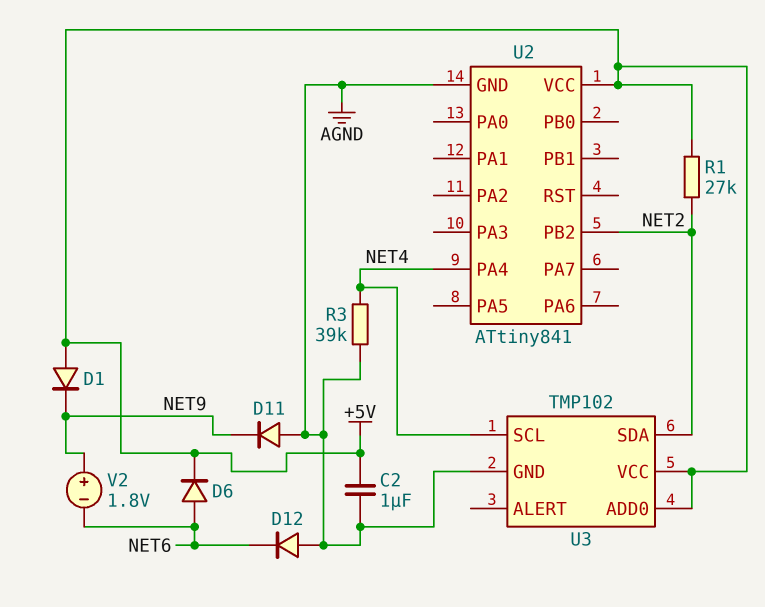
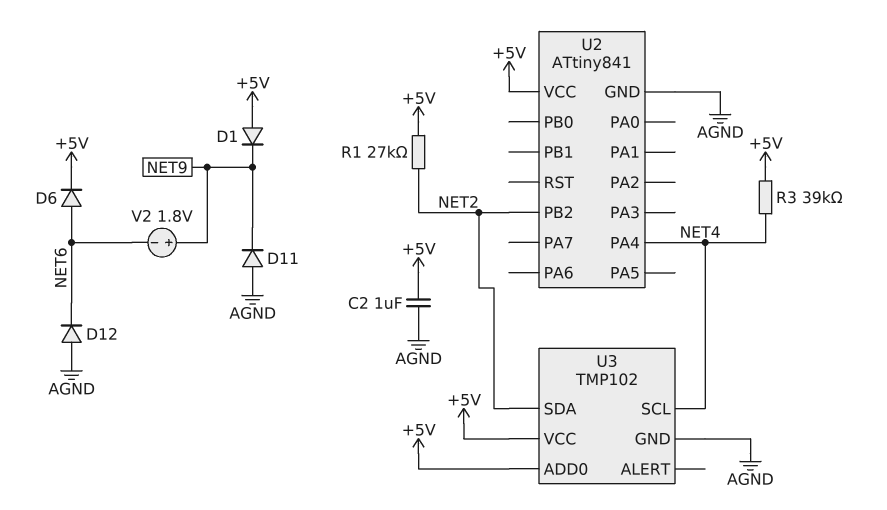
R3: 39k (AGND, NET4) -> 39k (+5V, NET4)

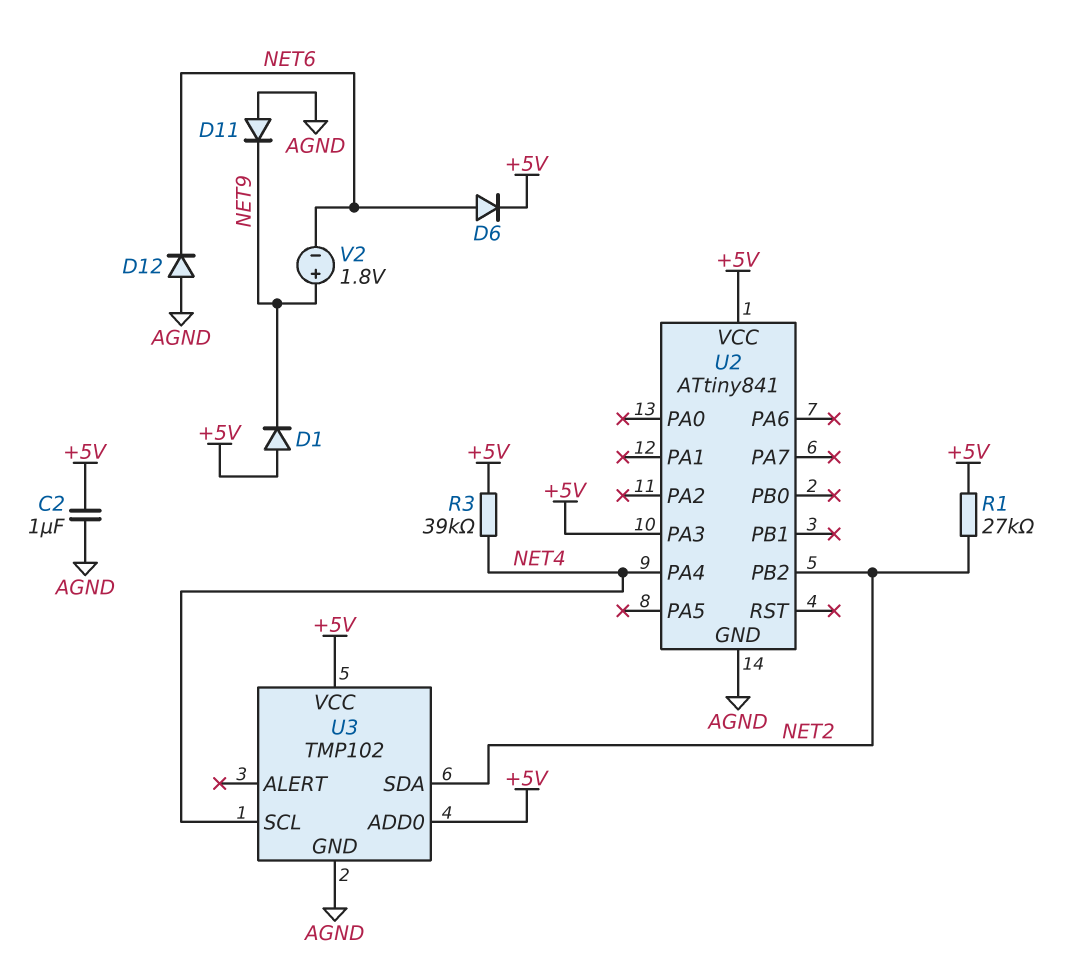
U2 pin PA3: none -> +5V

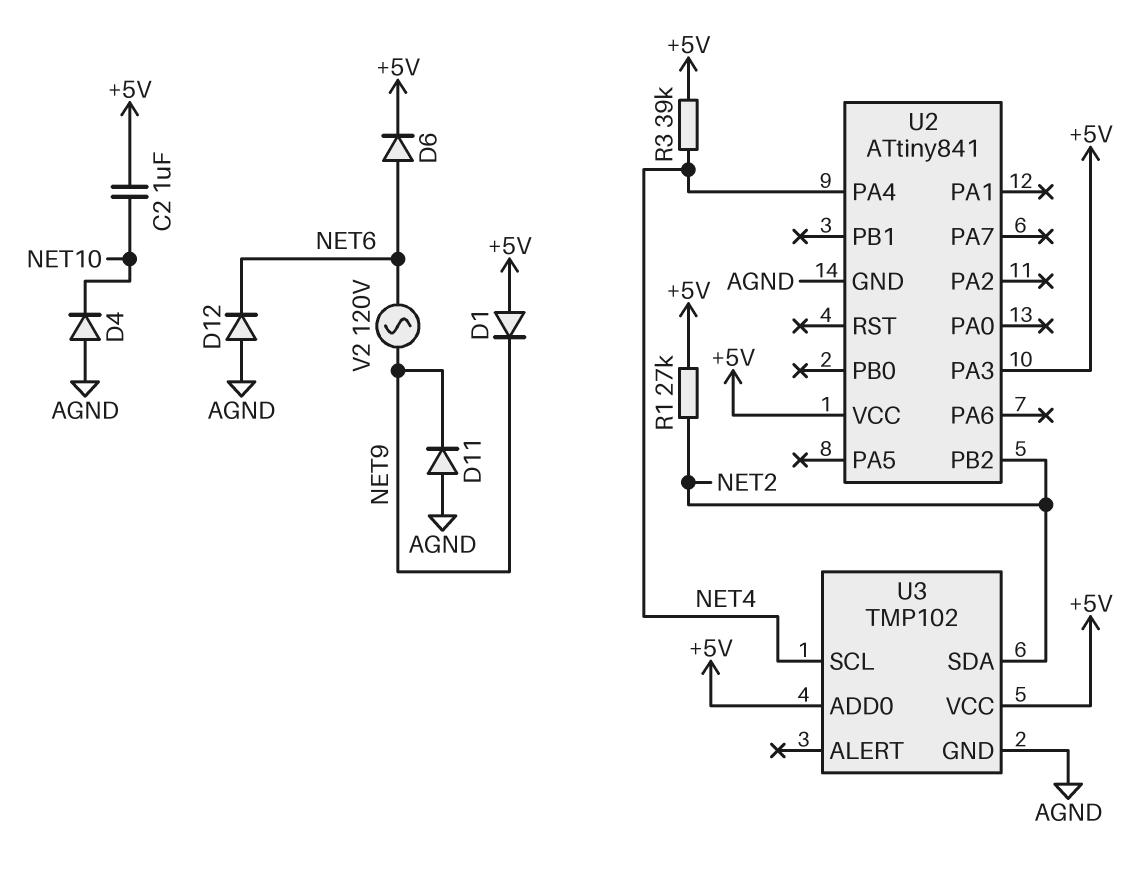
C2: 1uF (+5V, AGND) -> 1uF (+5V, NET10)
D4: none -> diode (A AGND, K NET10)
V2: 1.8V (plus NET9, minus NET6) -> AC 120V (NET6, NET9)

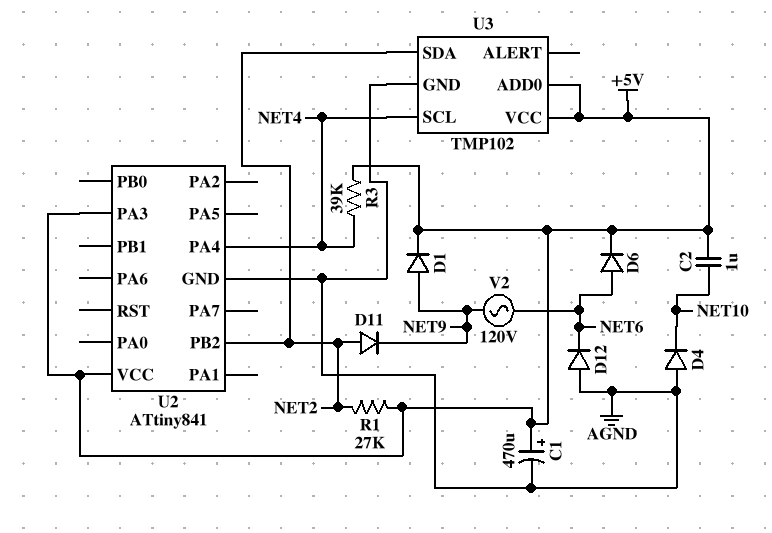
C1: none -> 470uF (plus +5V, minus AGND)
D1: diode (A +5V, K NET9) -> diode (A NET9, K +5V)
D11: diode (A AGND, K NET9) -> diode (A NET2, K NET9)

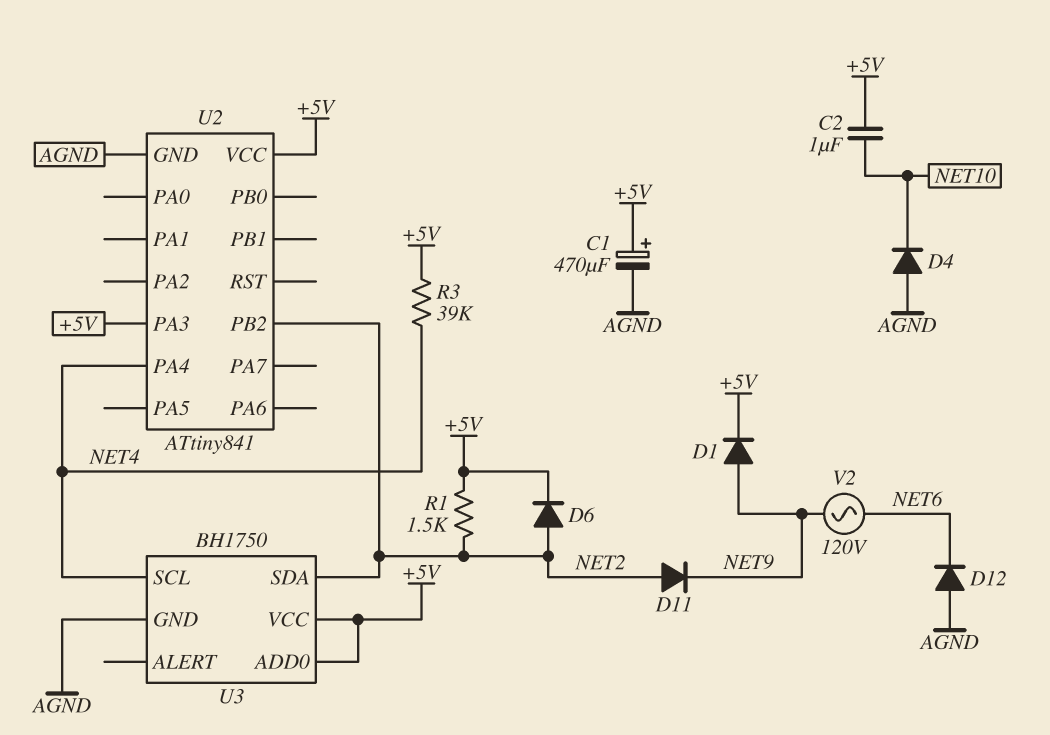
D6: diode (A NET6, K +5V) -> diode (A NET2, K +5V)
R1: 27k (+5V, NET2) -> 1.5k (+5V, NET2)
U3: TMP102 -> BH1750

